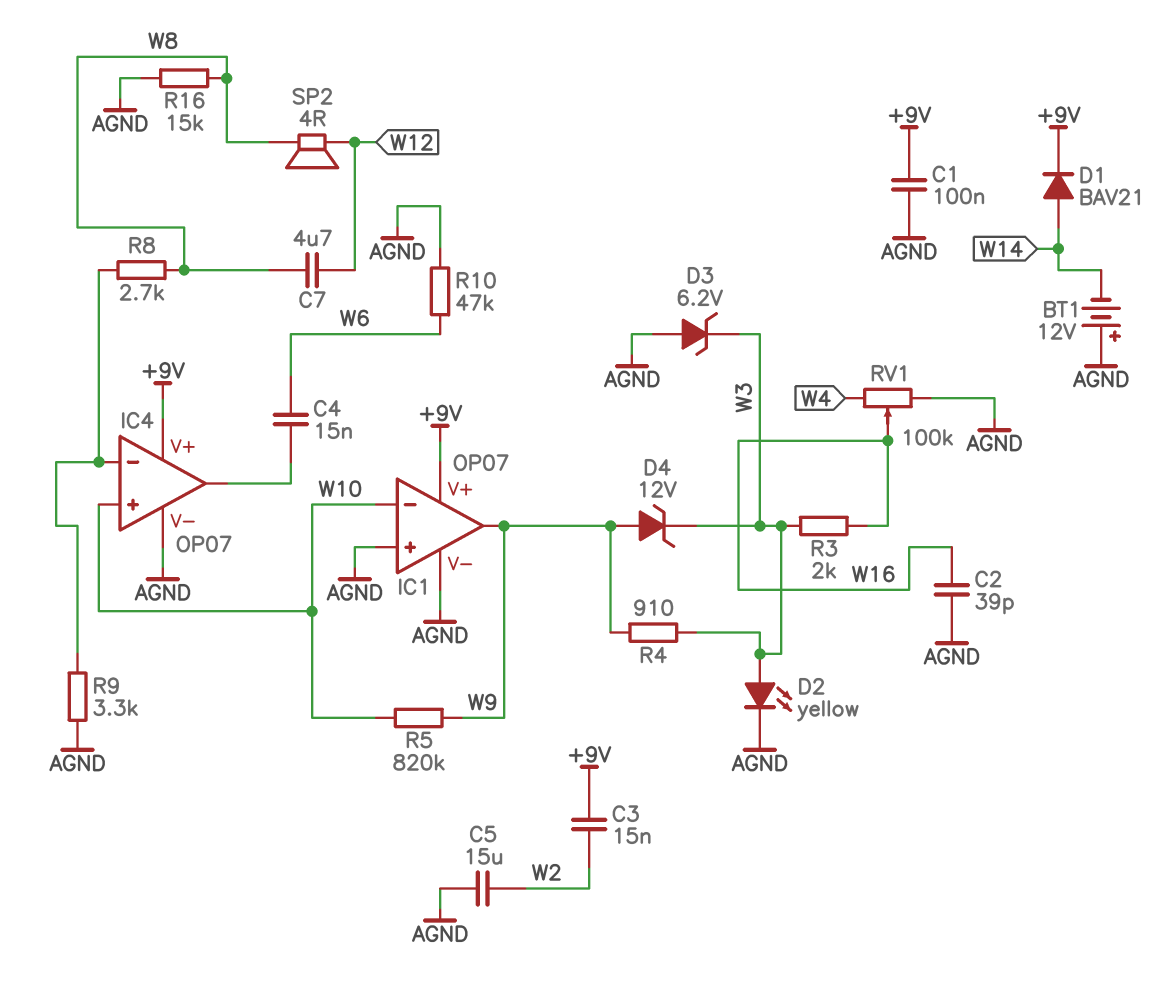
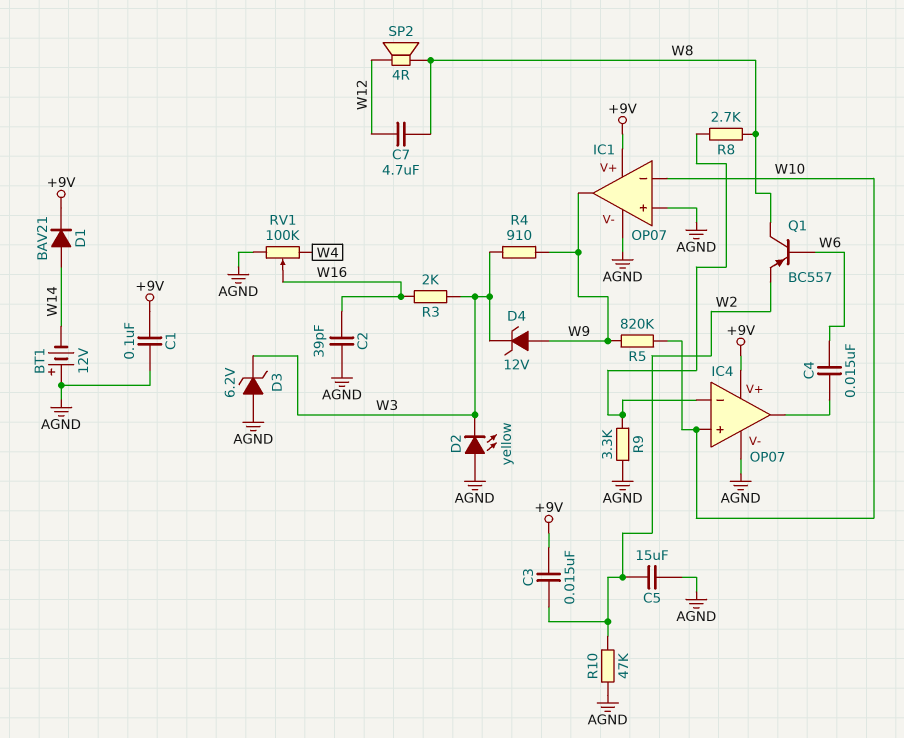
D2: LED yellow (A W3, K AGND) -> LED yellow (A AGND, K W3)
Q1: none -> PNP BC557 (B W6, C W8, E W2)
R10: 47k (AGND, W6) -> 47k (AGND, W2)
R16: 15k (AGND, W8) -> none

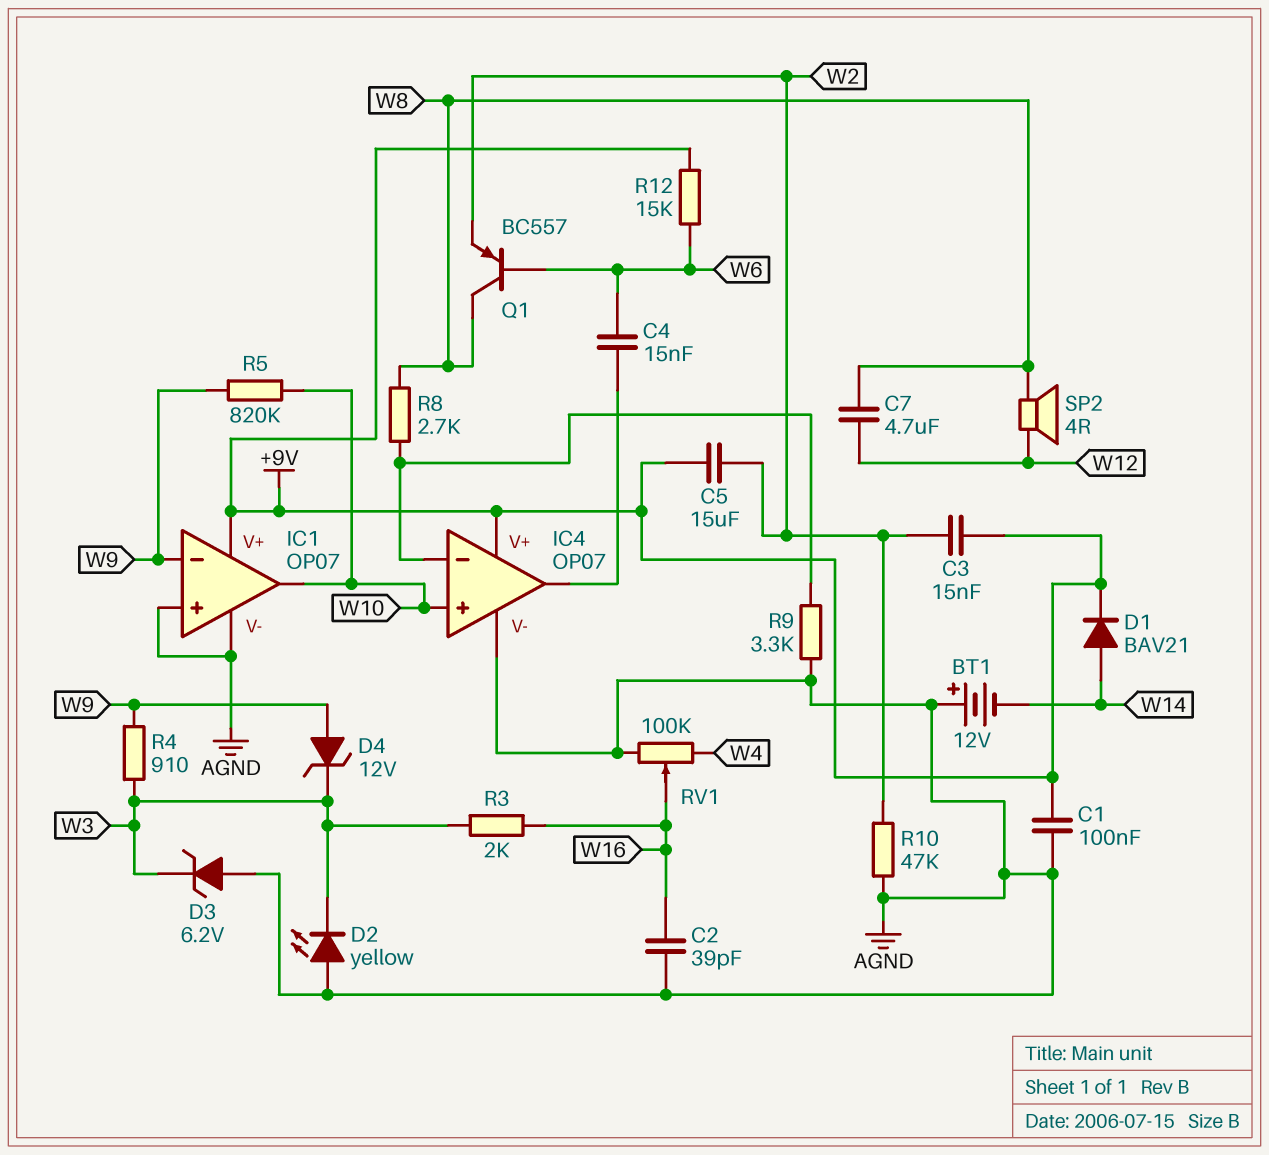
C5: 15uF (AGND, W2) -> 15uF (+9V, W2)
IC1 pin in-: W10 -> W9
IC1 pin out: W9 -> W10
R12: none -> 15k (+9V, W6)

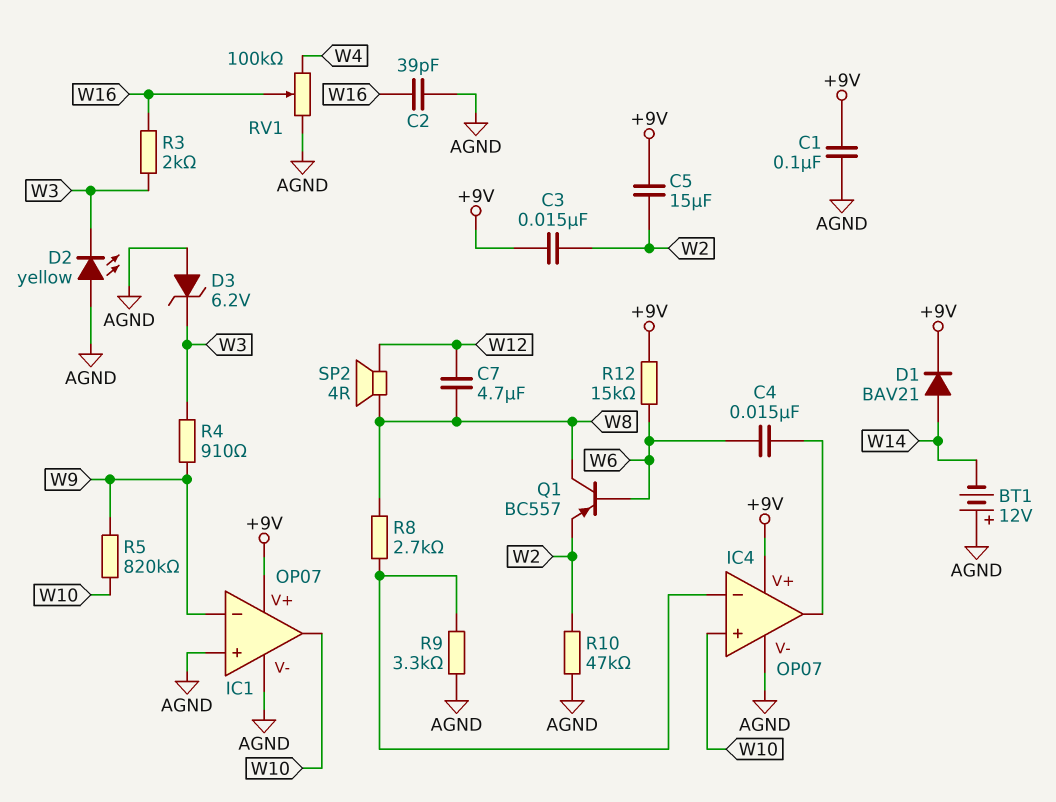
D4: zener 12V (A W9, K W3) -> none

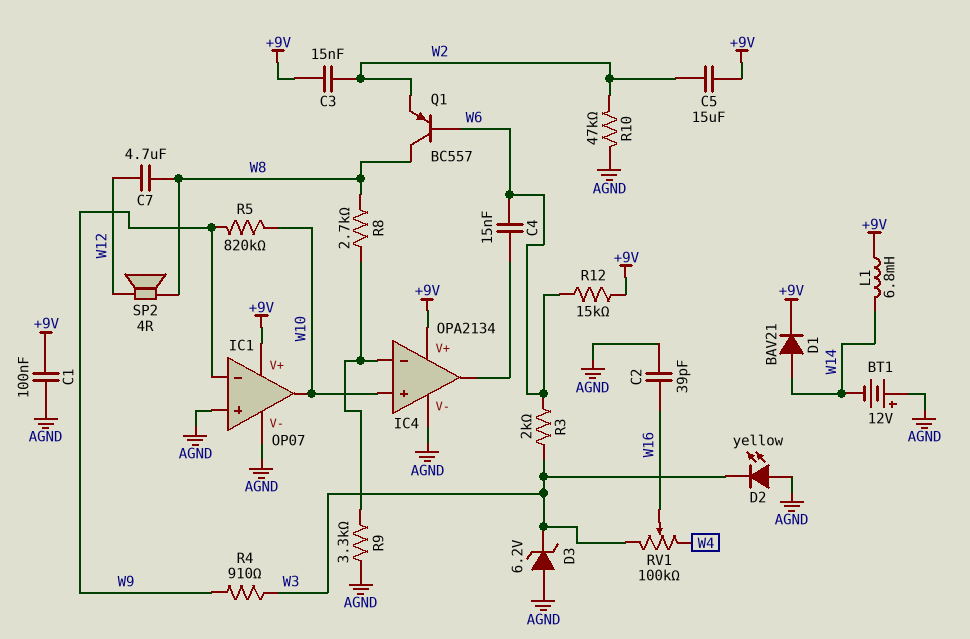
IC4: OP07 -> OPA2134
L1: none -> 6.8mH (+9V, W14)
R3: 2k (W3, W16) -> 2k (W3, W6)
RV1: 100k (AGND, W4, wiper W16) -> 100k (W3, W4, wiper W16)

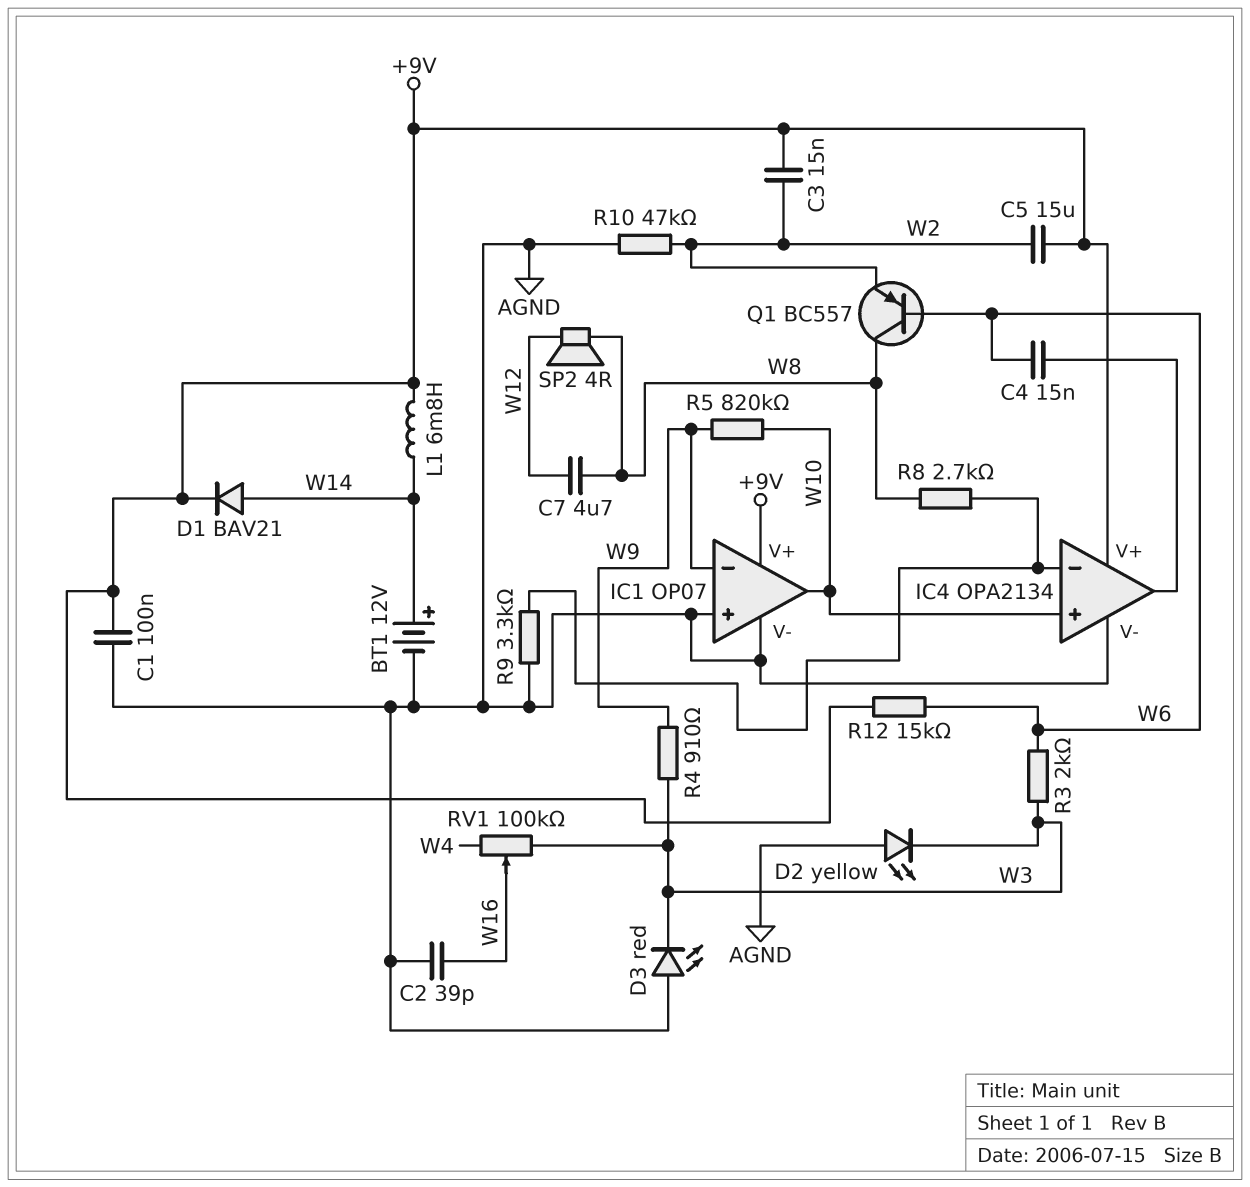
BT1: 12V (plus AGND, minus W14) -> 12V (plus W14, minus AGND)
D3: zener 6.2V (A AGND, K W3) -> LED red (A AGND, K W3)

